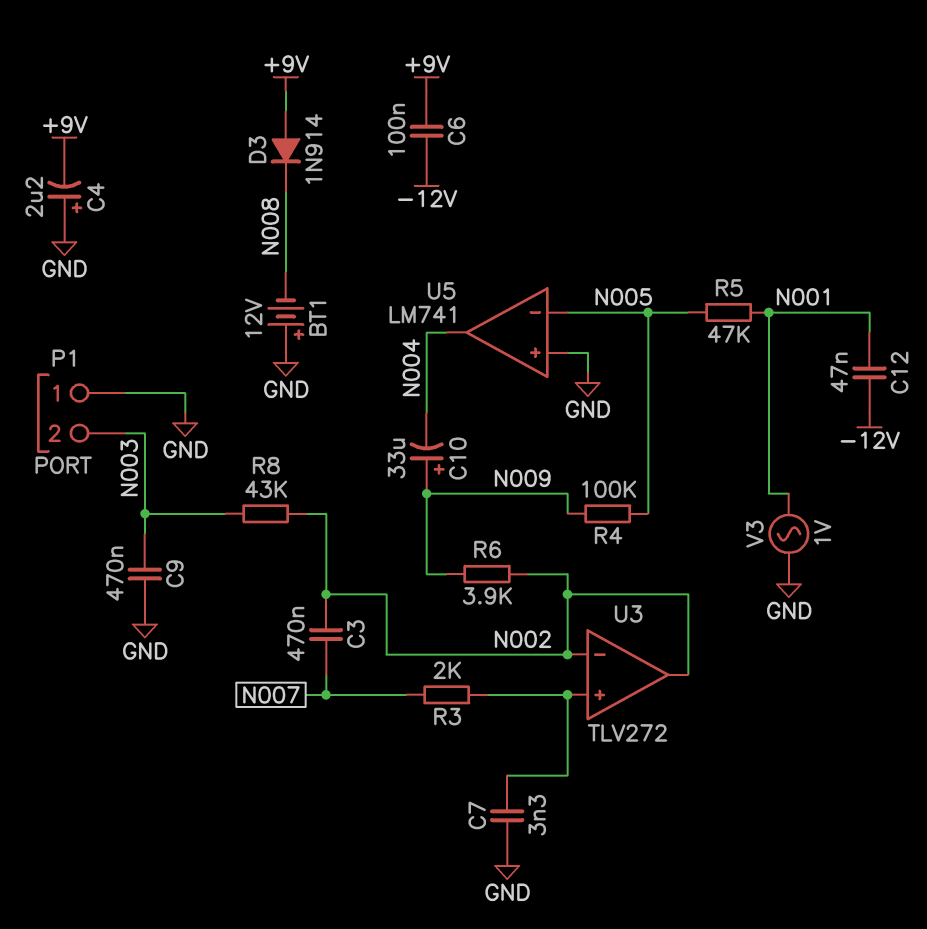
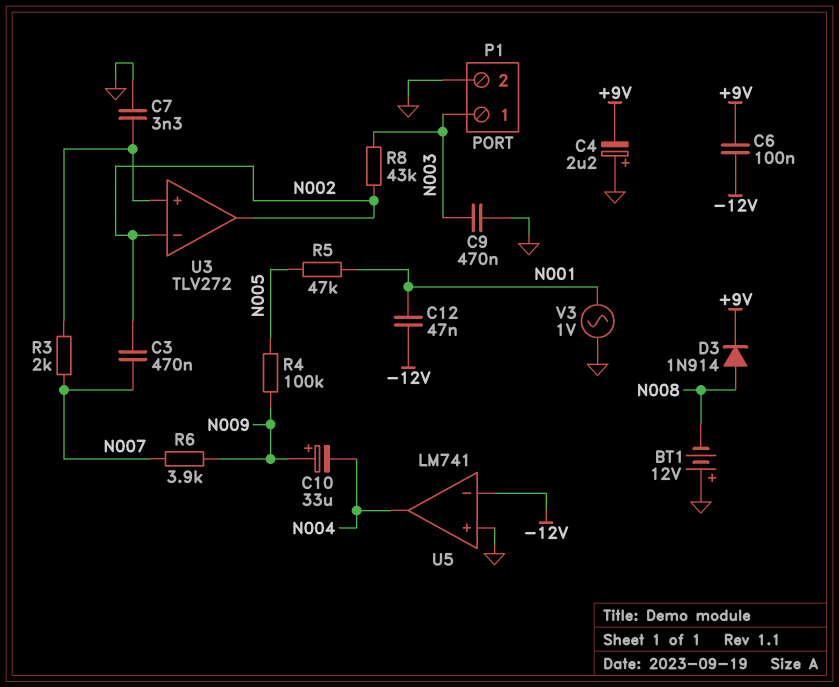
D3: diode 1N914 (A +9V, K N008) -> diode 1N914 (A N008, K +9V)
P1 pin 1: GND -> N003
P1 pin 2: N003 -> GND
R6: 3.9k (N002, N009) -> 3.9k (N007, N009)
U5 pin in-: N005 -> -12V

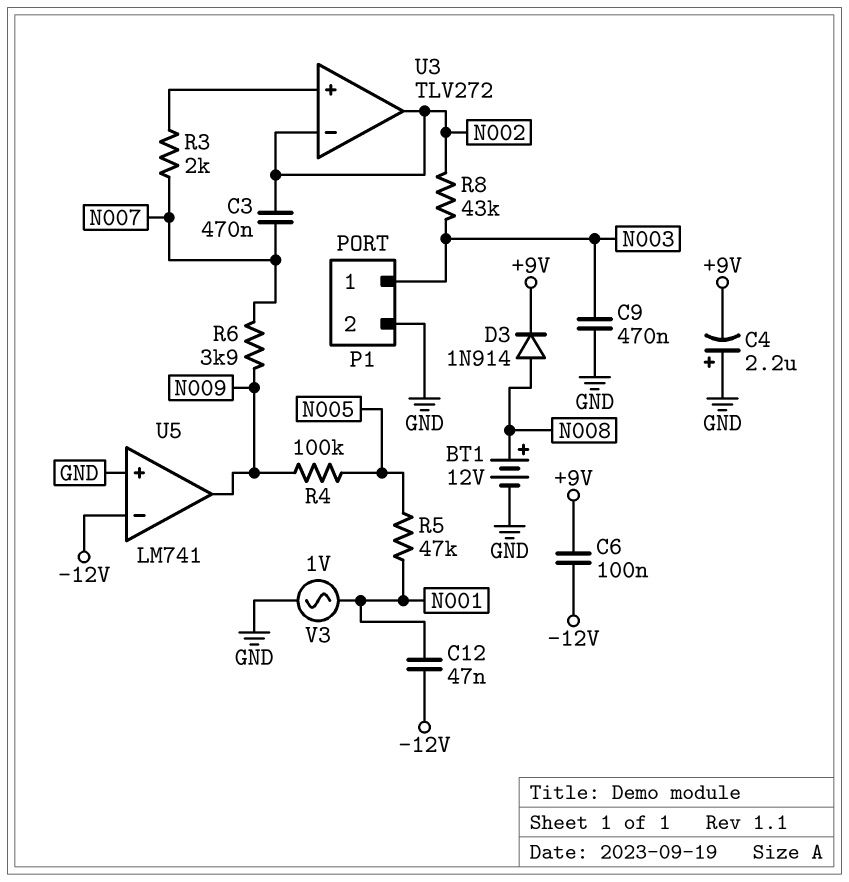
BT1: 12V (plus GND, minus N008) -> 12V (plus N008, minus GND)
C7: 3.3nF (GND, U3/in+) -> none
C10: 33uF (plus N009, minus N004) -> none
U5 pin out: N004 -> N009

